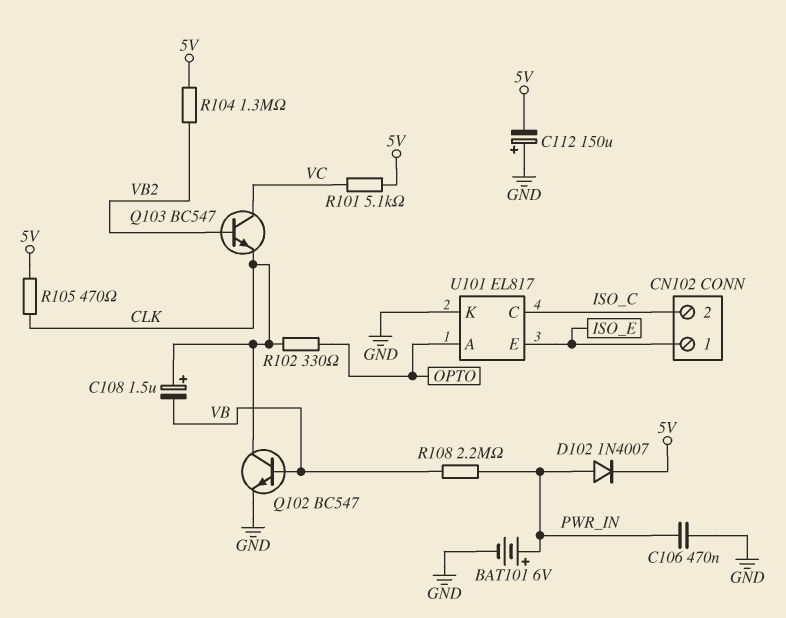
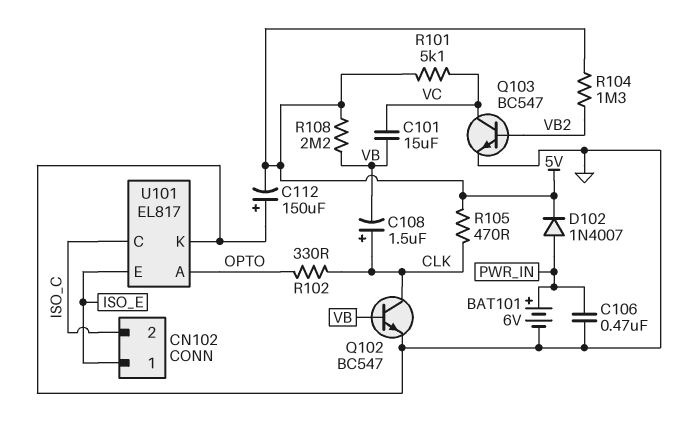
C101: none -> 15uF (VB, VC)
Q103: NPN BC547 (B VB2, C VC, E CLK) -> NPN BC547 (B VB2, C VC, E GND)
R108: 2.2M (PWR_IN, VB) -> 2.2M (5V, VB)

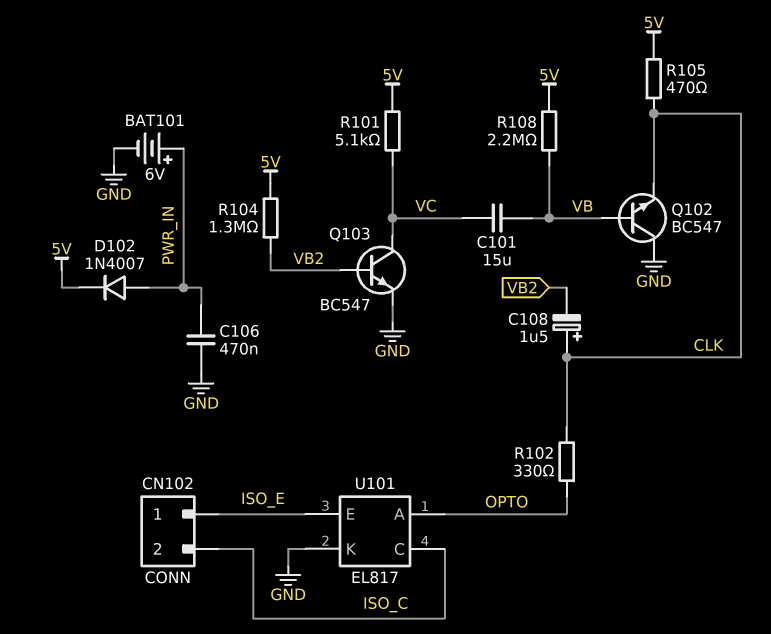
C108: 1.5uF (plus CLK, minus VB) -> 1.5uF (plus CLK, minus VB2)
C112: 150uF (plus GND, minus 5V) -> none
Q102: NPN BC547 (B VB, C CLK, E GND) -> NPN BC547 (B VB, C GND, E CLK)

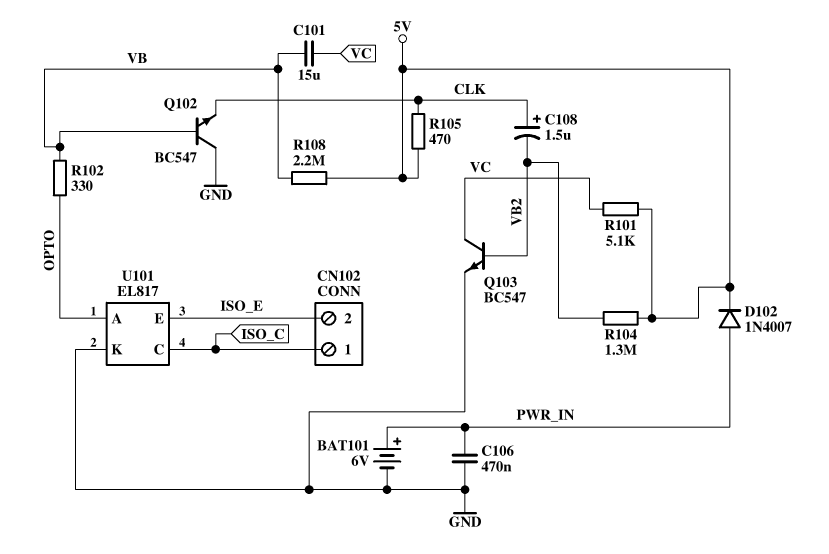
CN102 pin 1: ISO_E -> ISO_C
CN102 pin 2: ISO_C -> ISO_E
R102: 330 (CLK, OPTO) -> 330 (OPTO, VB)

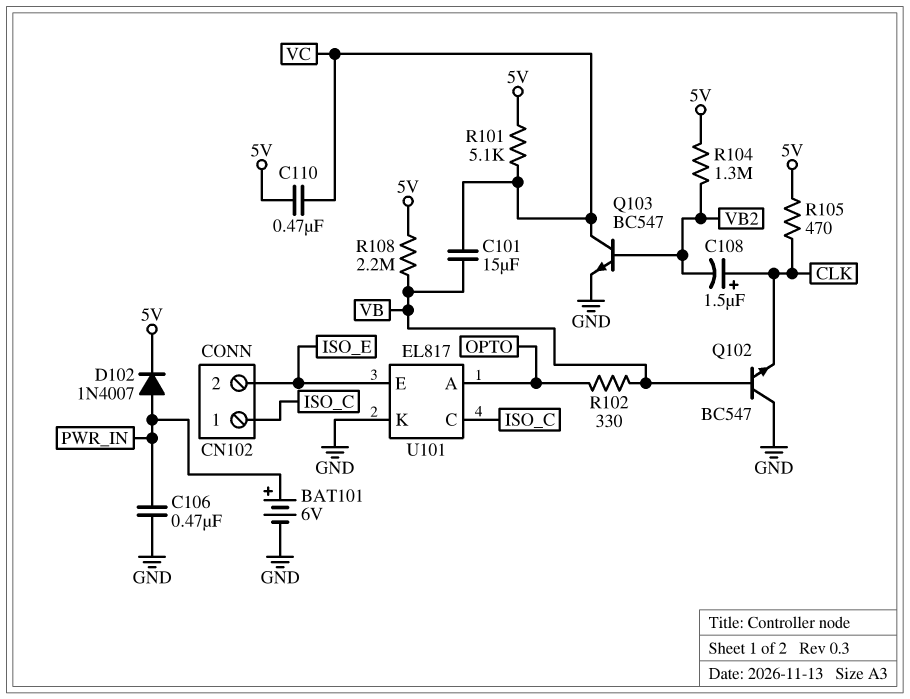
C110: none -> 470nF (5V, VC)

